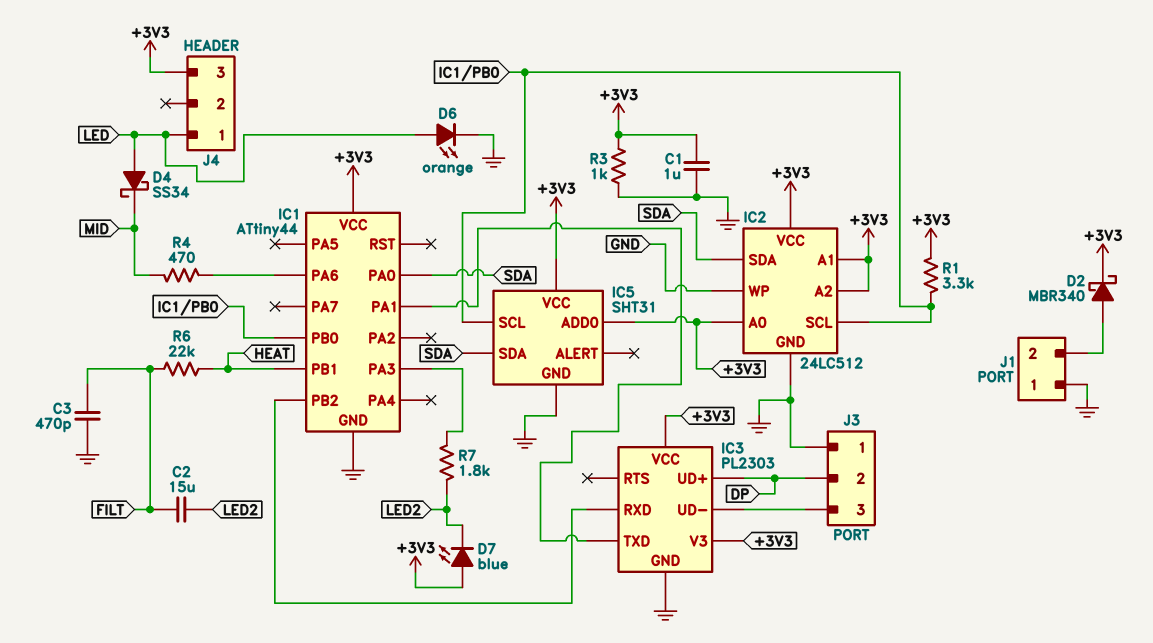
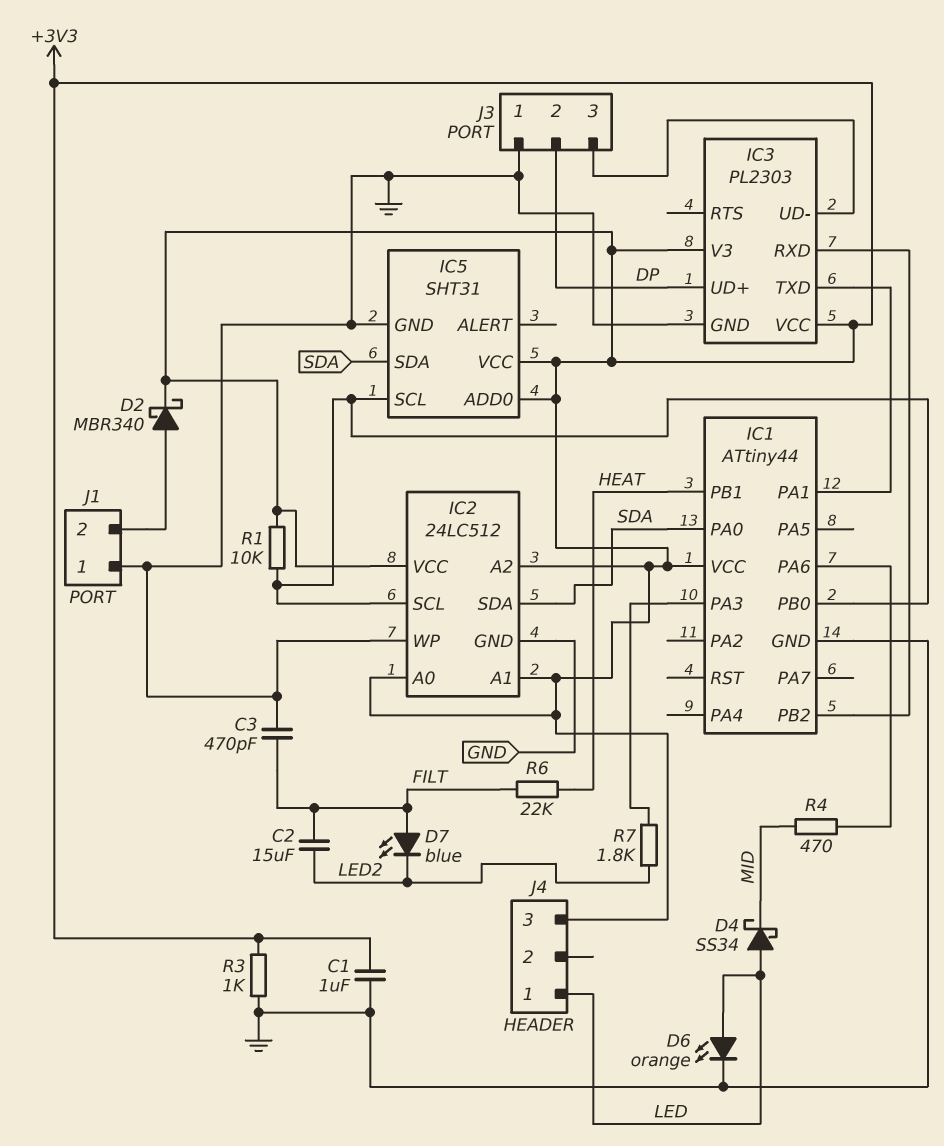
D7: LED blue (A +3V3, K LED2) -> LED blue (A FILT, K LED2)
R1: 3.3k (+3V3, IC1/PB0) -> 10k (+3V3, IC1/PB0)

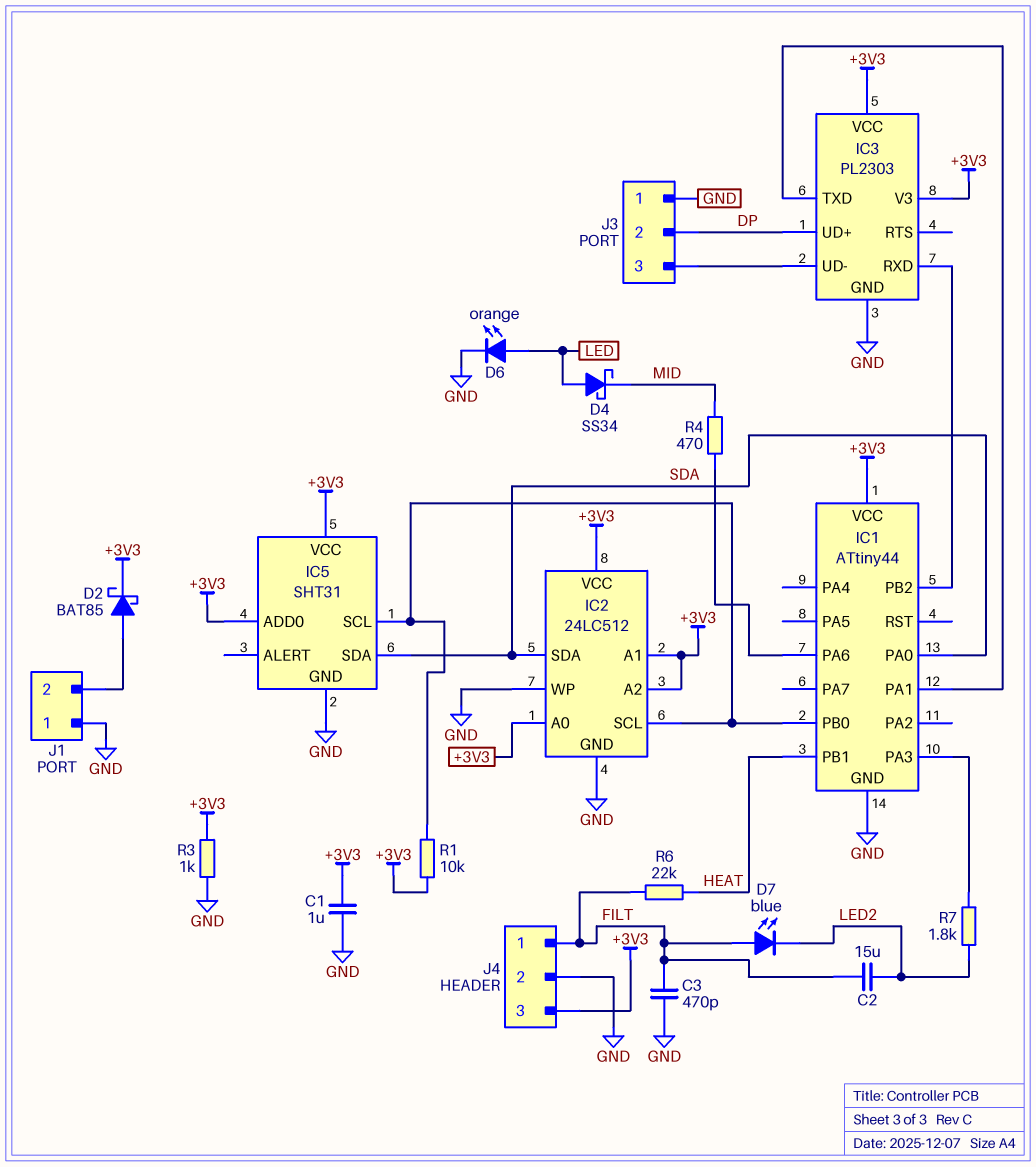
D2: schottky MBR340 (A J1/2, K +3V3) -> schottky BAT85 (A J1/2, K +3V3)
J4 pin 1: LED -> FILT
J4 pin 2: none -> GND

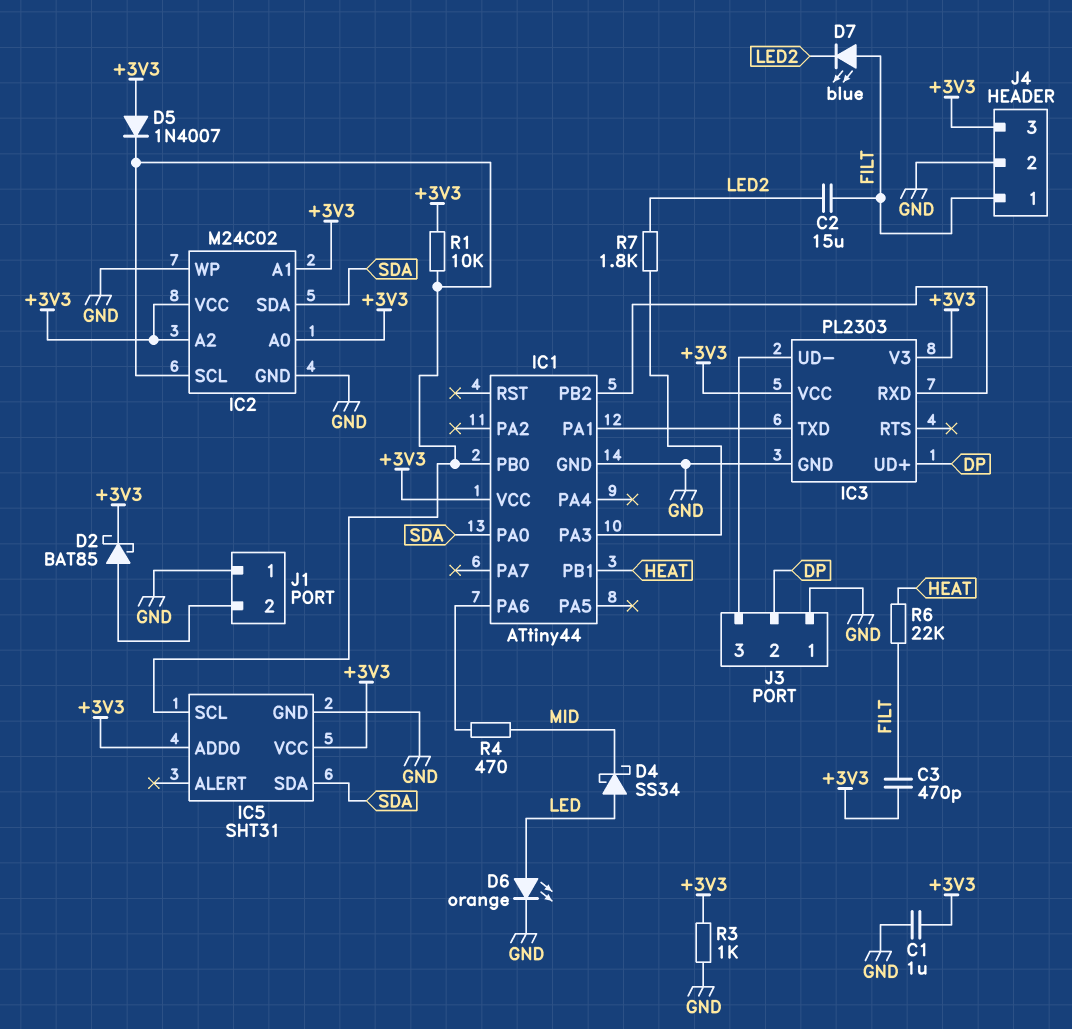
C3: 470pF (FILT, GND) -> 470pF (+3V3, FILT)
D5: none -> diode 1N4007 (A +3V3, K IC1/PB0)
IC2: 24LC512 -> M24C02

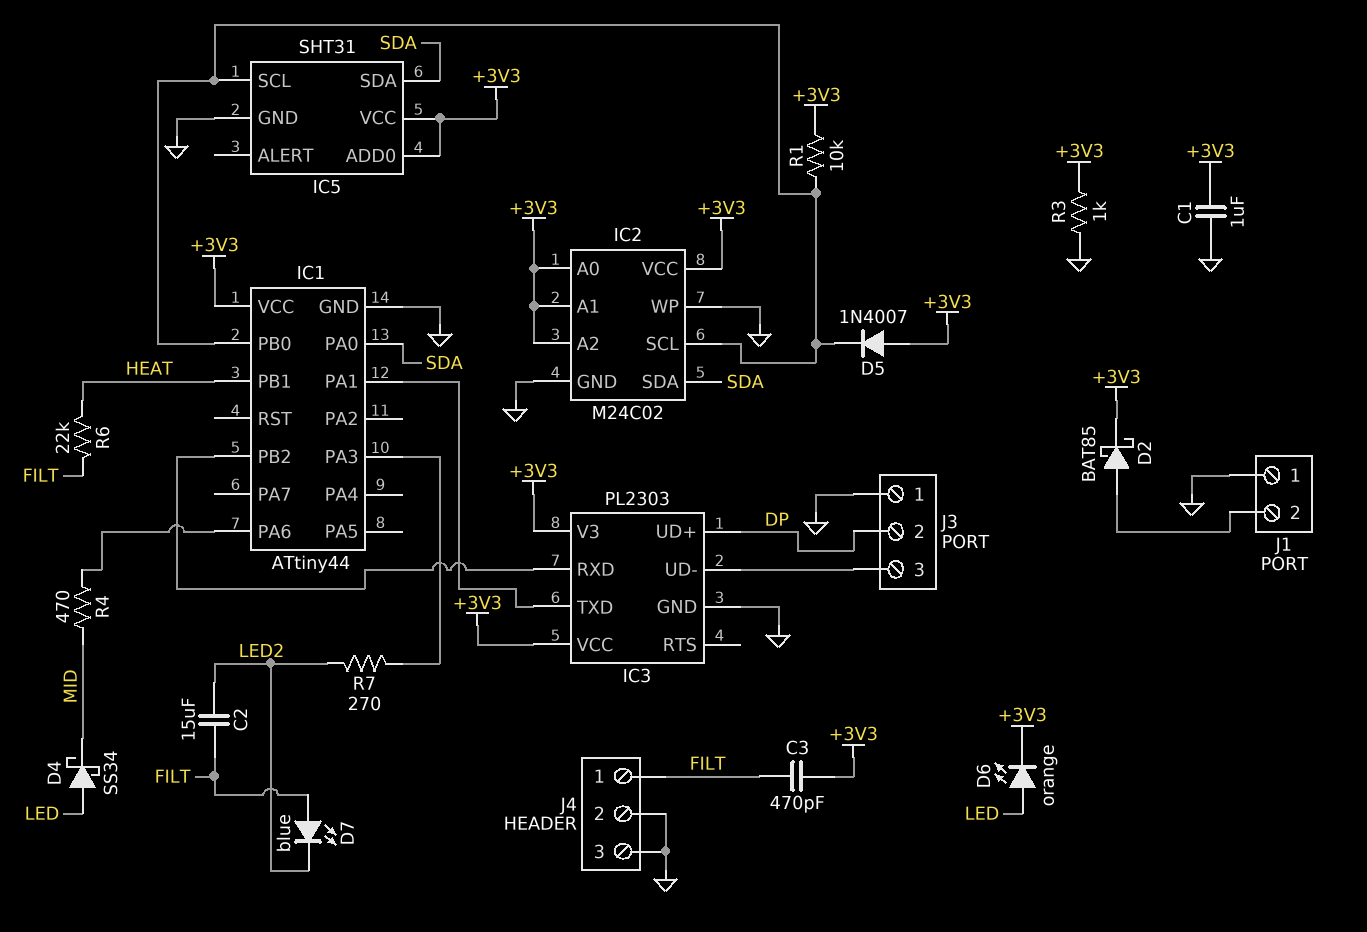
D6: LED orange (A LED, K GND) -> LED orange (A LED, K +3V3)
J4 pin 3: +3V3 -> GND
R7: 1.8k (IC1/PA3, LED2) -> 270 (IC1/PA3, LED2)

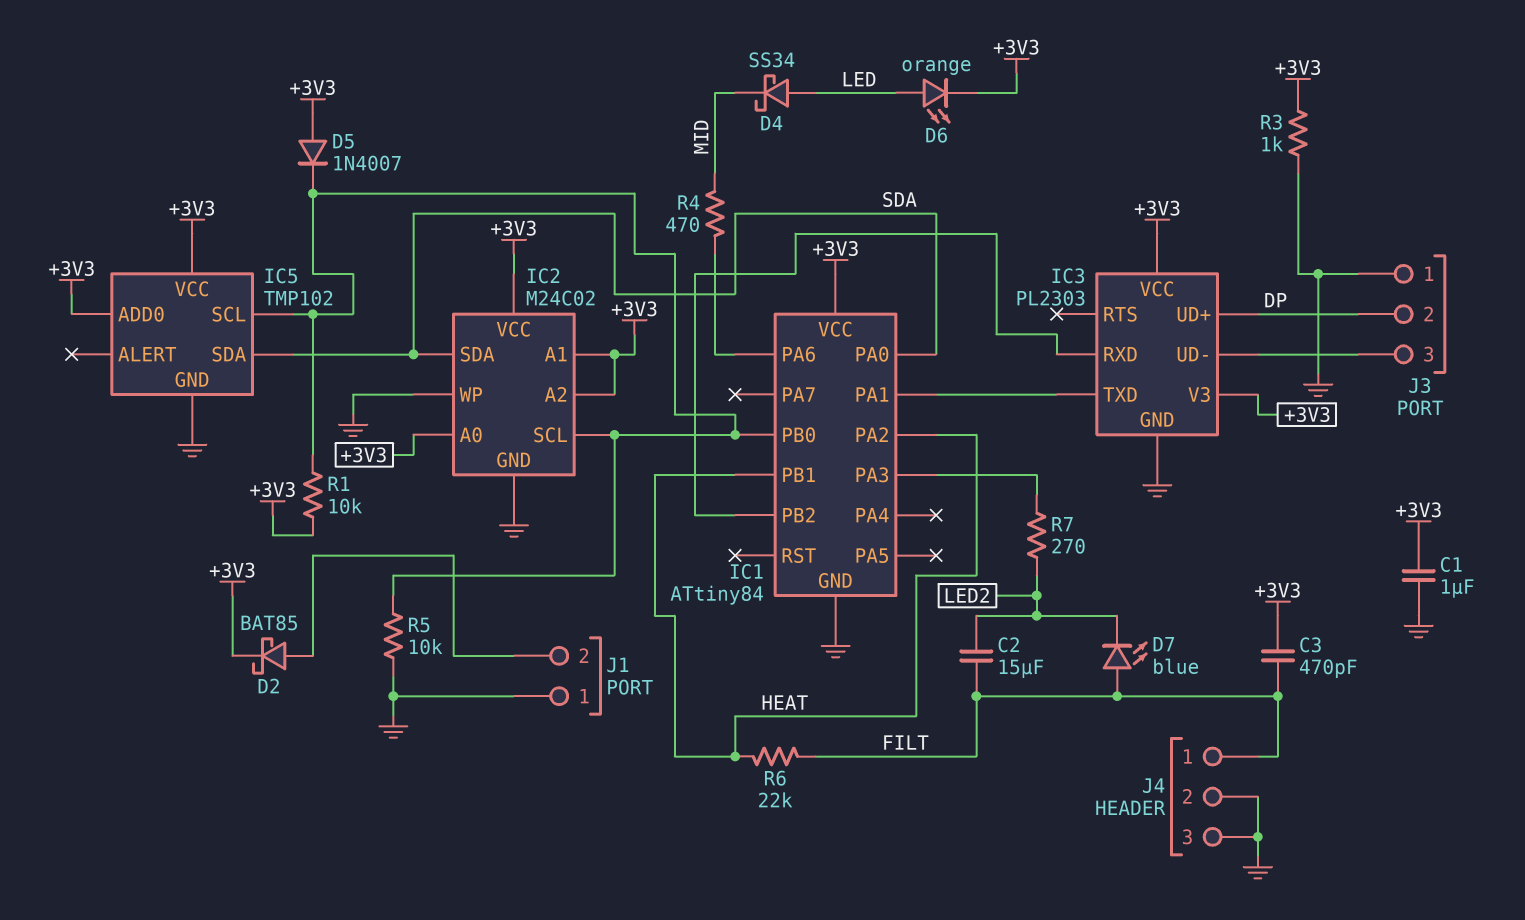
IC1: ATtiny44 -> ATtiny84
IC1 pin PA2: none -> HEAT
IC5: SHT31 -> TMP102
R5: none -> 10k (GND, IC1/PB0)

